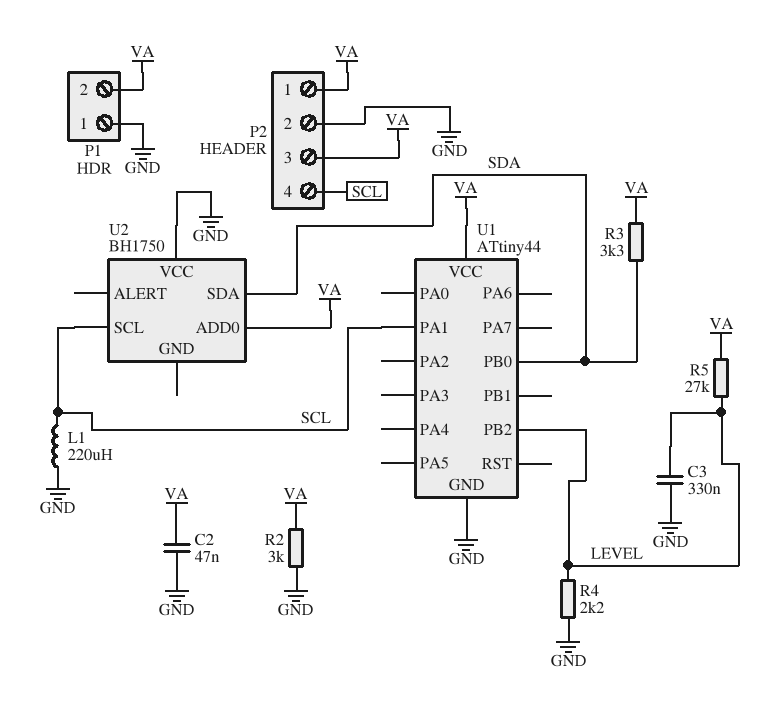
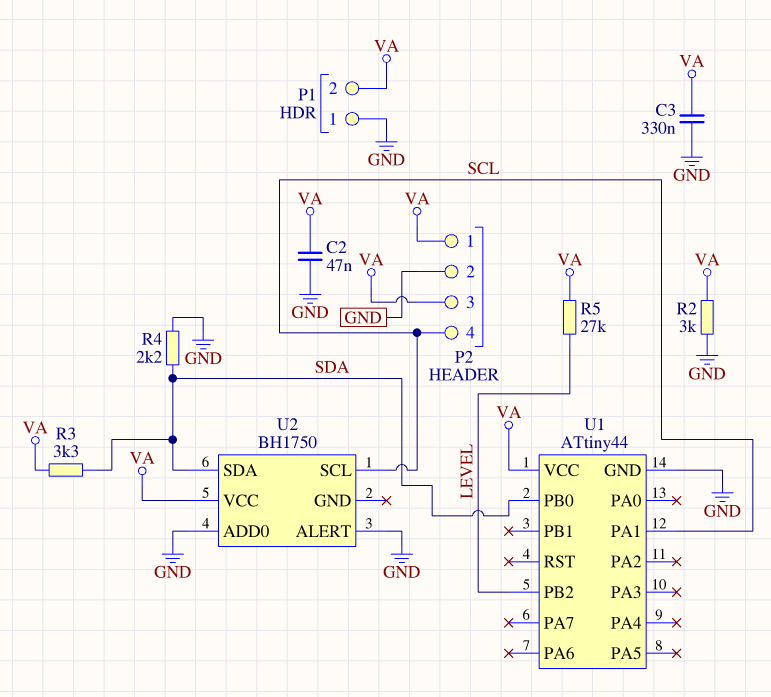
C3: 330nF (GND, LEVEL) -> 330nF (GND, VA)
L1: 220uH (GND, SCL) -> none
R4: 2.2k (GND, LEVEL) -> 2.2k (GND, SDA)
U2 pin ADD0: VA -> GND
U2 pin ALERT: none -> GND
U2 pin VCC: GND -> VA

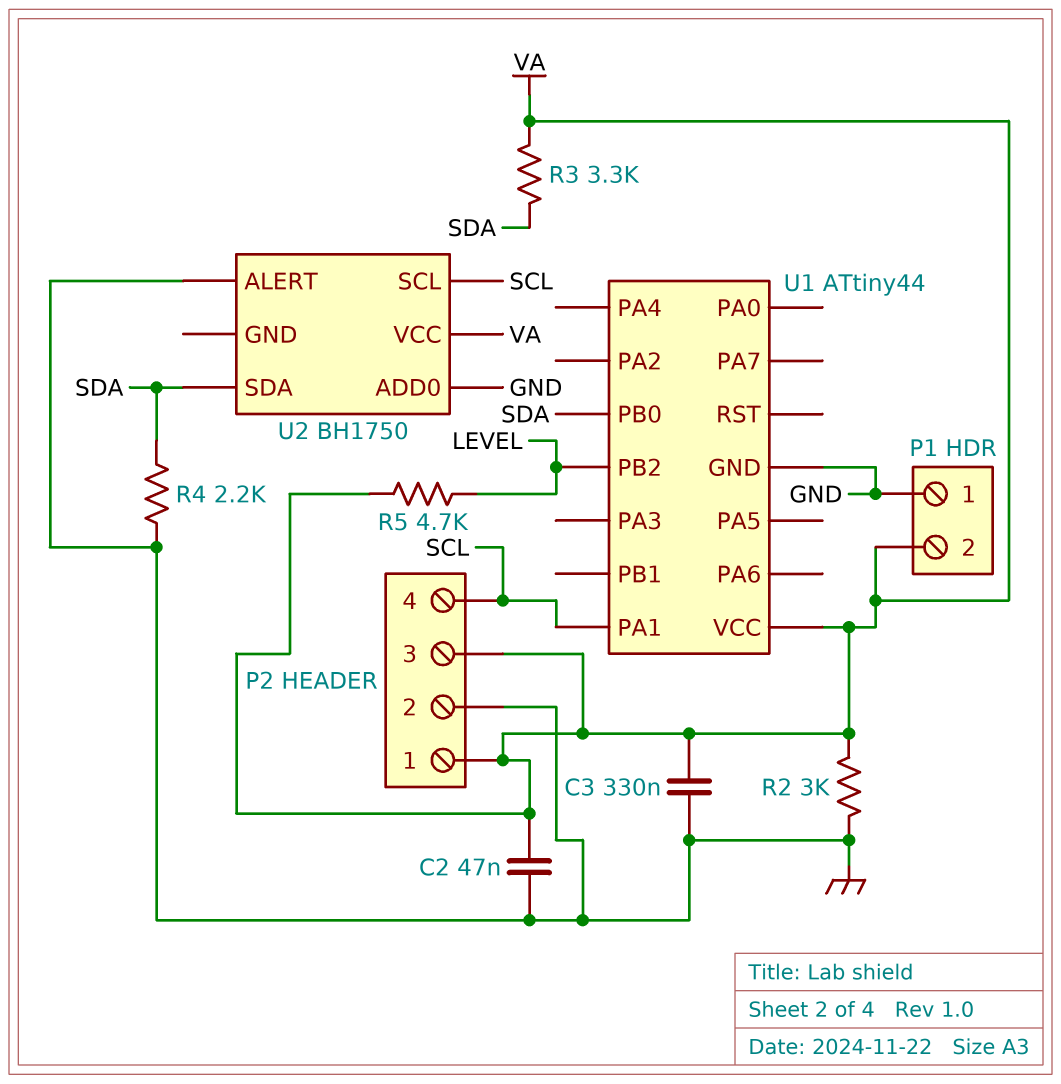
R5: 27k (LEVEL, VA) -> 4.7k (LEVEL, VA)

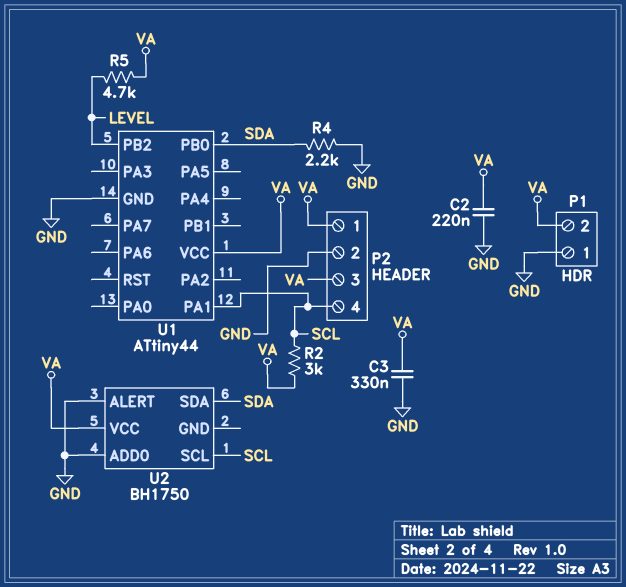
C2: 47nF (GND, VA) -> 220nF (GND, VA)
R2: 3k (GND, VA) -> 3k (SCL, VA)
R3: 3.3k (SDA, VA) -> none

